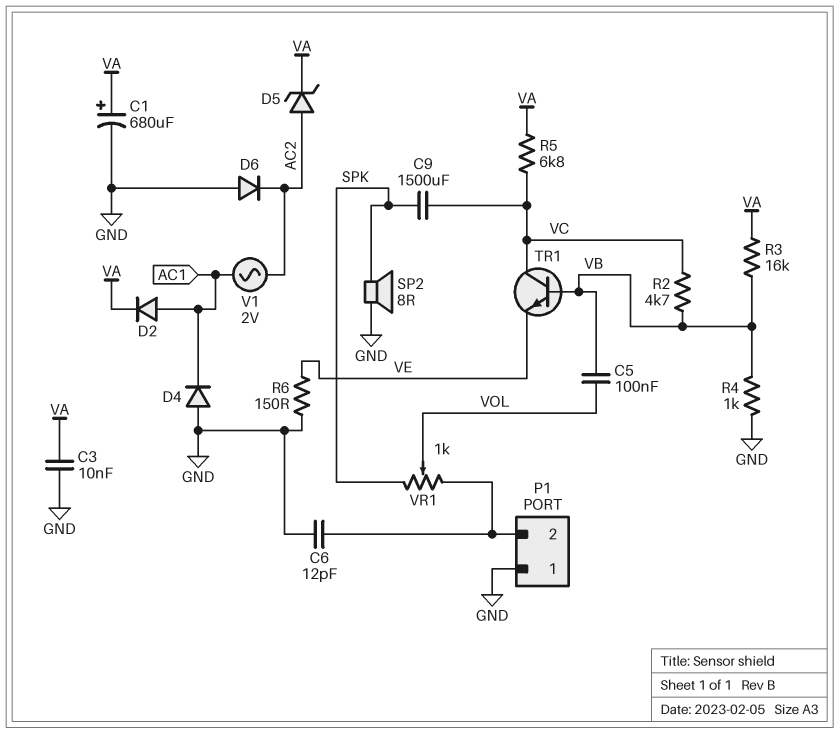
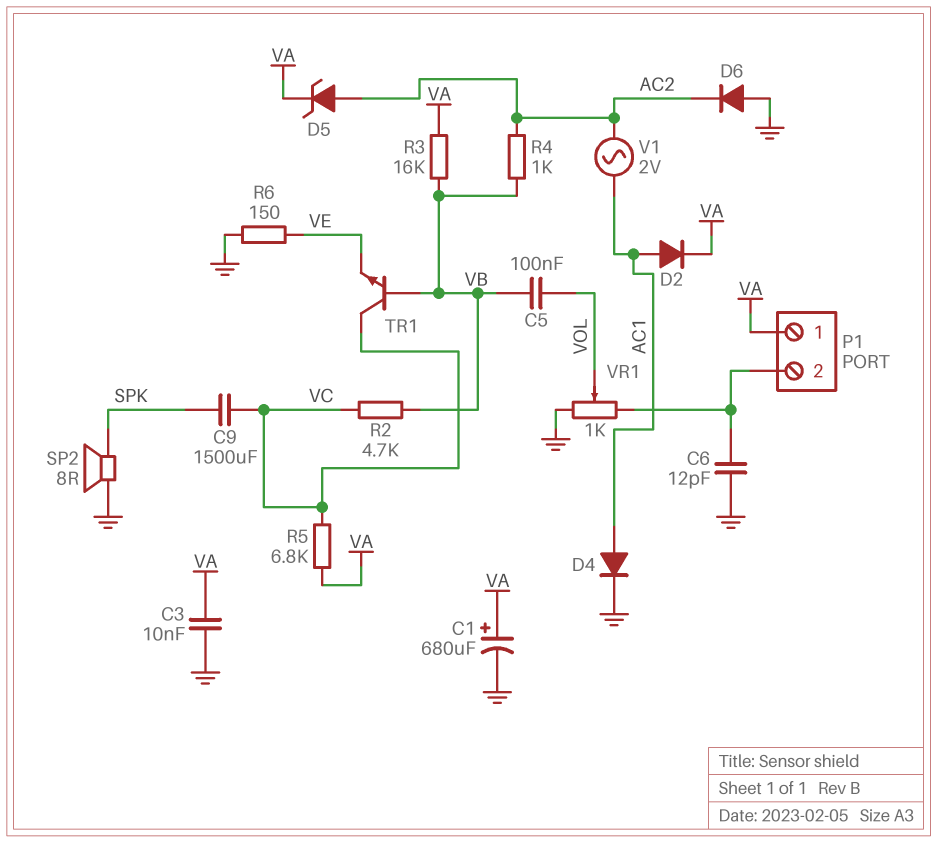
D4: diode (A GND, K AC1) -> diode (A AC1, K GND)
P1 pin 1: GND -> VA
R4: 1k (GND, VB) -> 1k (AC2, VB)
VR1: 1k (P1/2, SPK, wiper VOL) -> 1k (GND, P1/2, wiper VOL)

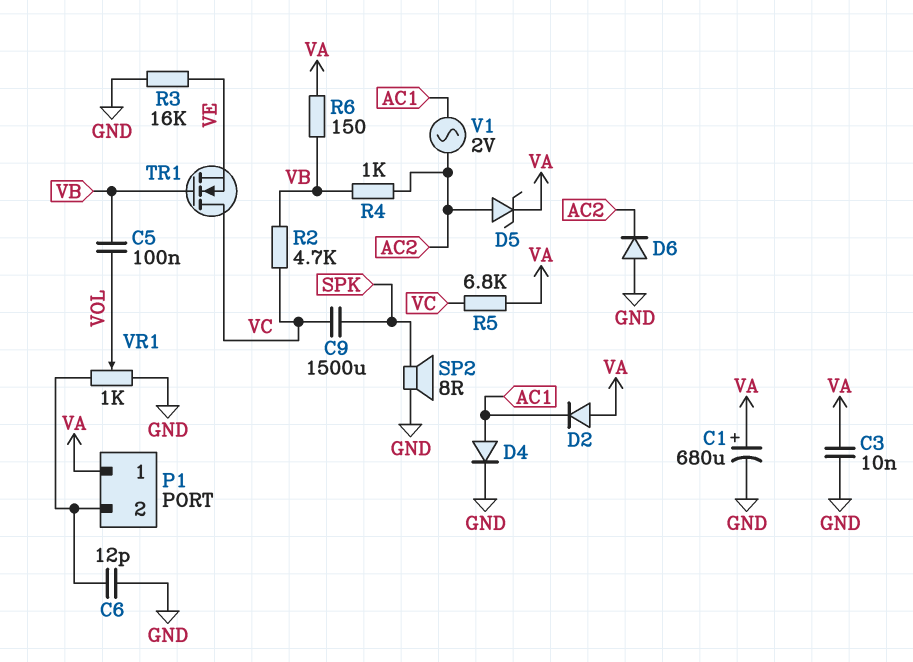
D2: diode (A AC1, K VA) -> diode (A VA, K AC1)
R3: 16k (VA, VB) -> 16k (GND, VE)
R6: 150 (GND, VE) -> 150 (VA, VB)
TR1: NPN (B VB, C VC, E VE) -> NMOS (G VB, D VC, S VE)

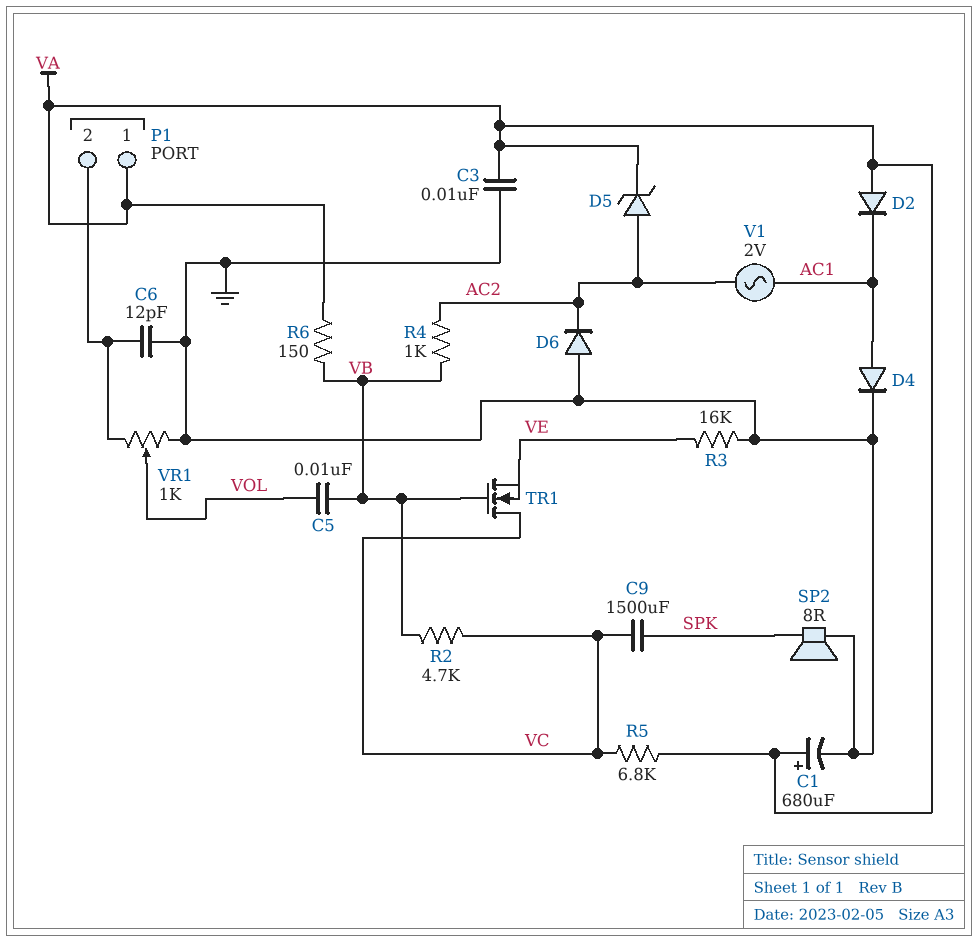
C5: 100nF (VB, VOL) -> 10nF (VB, VOL)

